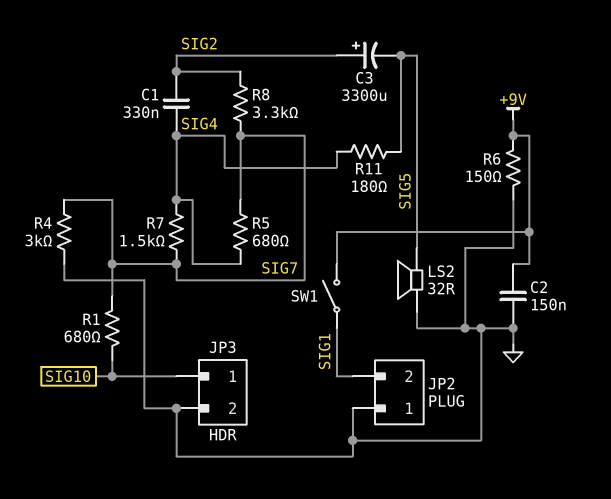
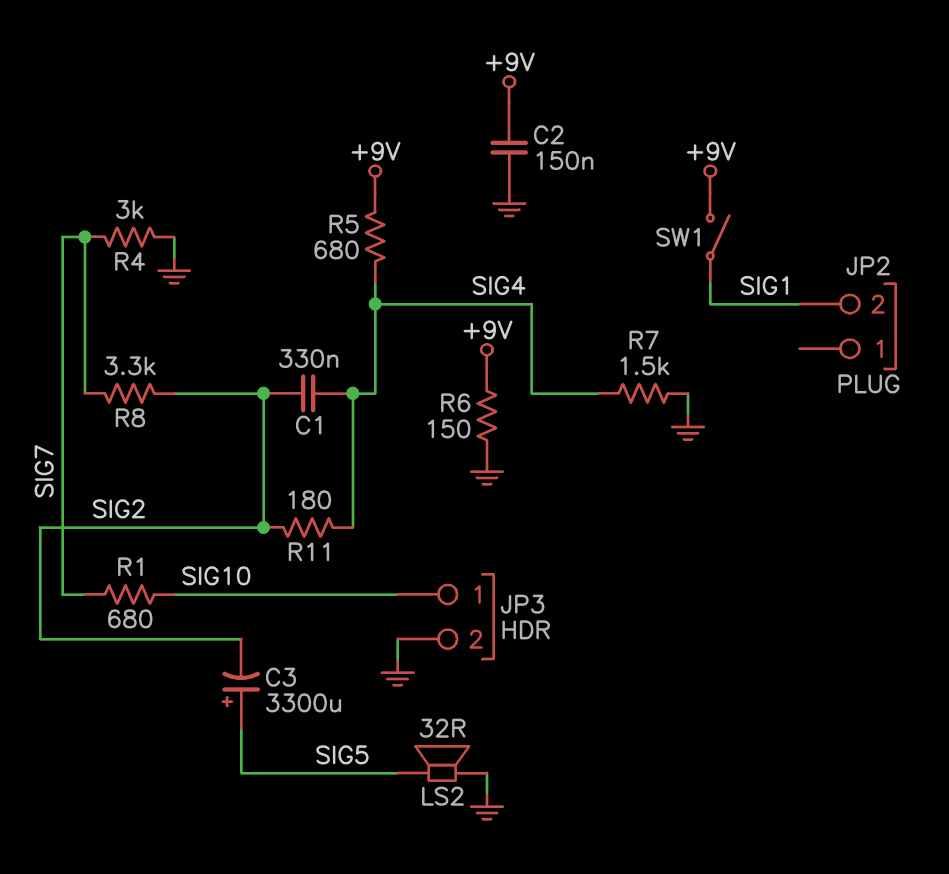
C3: 3300uF (plus SIG2, minus SIG5) -> 3300uF (plus SIG5, minus SIG2)
JP2 pin 1: GND -> none
R5: 680 (SIG4, SIG7) -> 680 (+9V, SIG4)
R7: 1.5k (SIG4, SIG7) -> 1.5k (GND, SIG4)
R11: 180 (SIG4, SIG5) -> 180 (SIG2, SIG4)

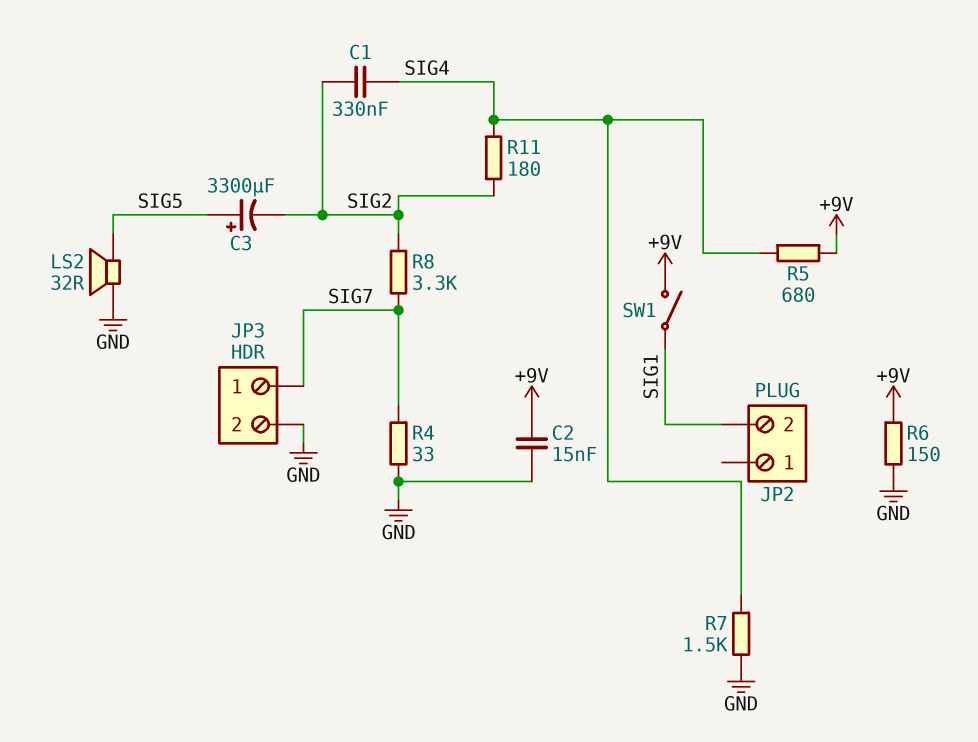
C2: 150nF (+9V, GND) -> 15nF (+9V, GND)
JP3 pin 1: SIG10 -> SIG7
R1: 680 (SIG7, SIG10) -> none
R4: 3k (GND, SIG7) -> 33 (GND, SIG7)

